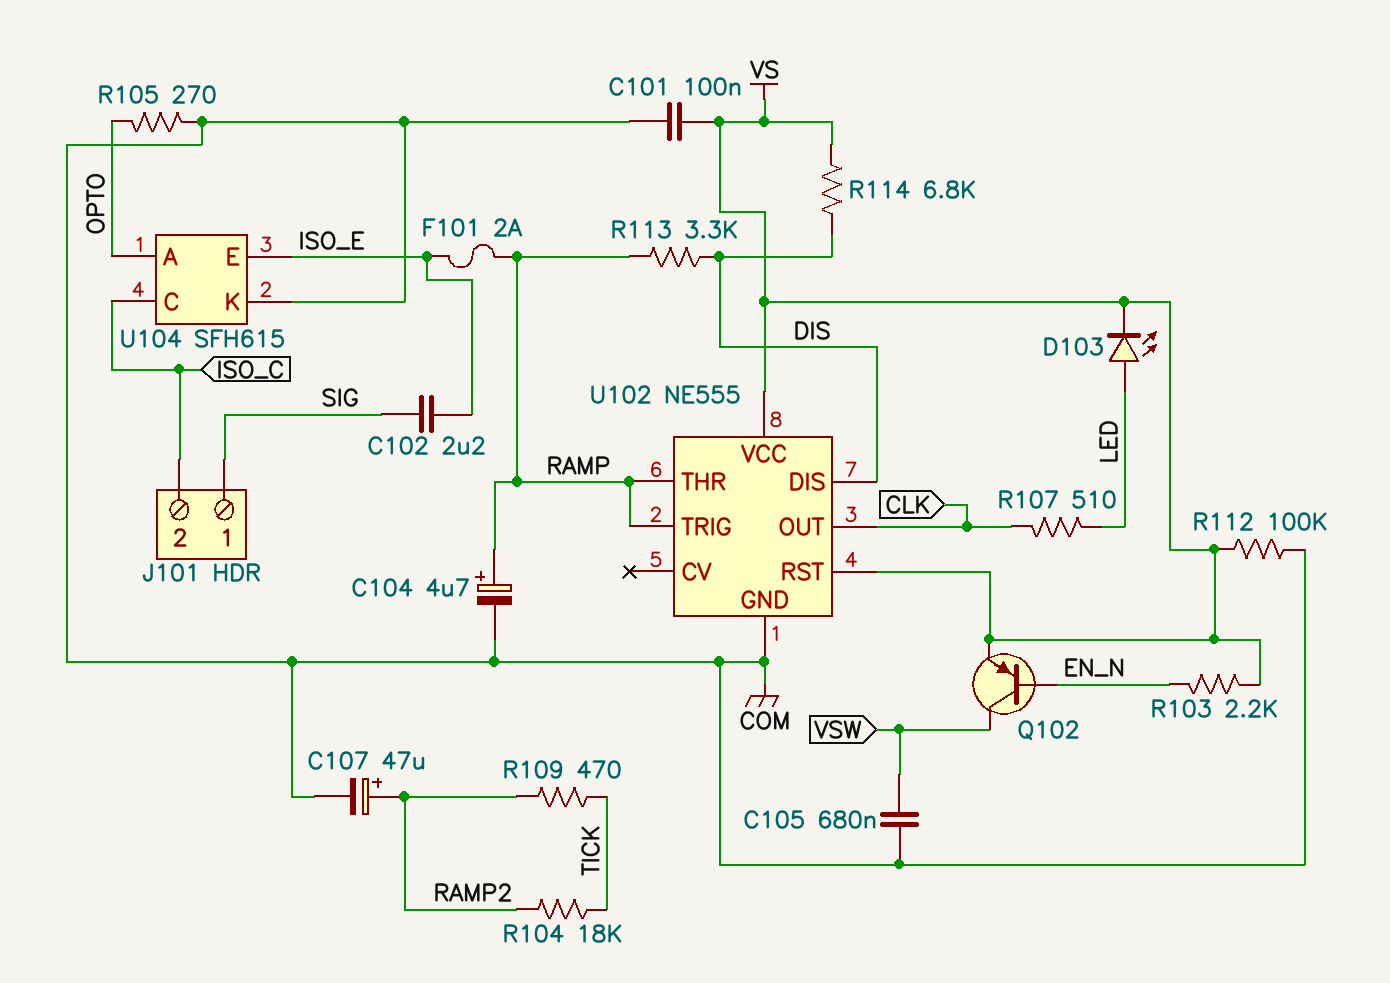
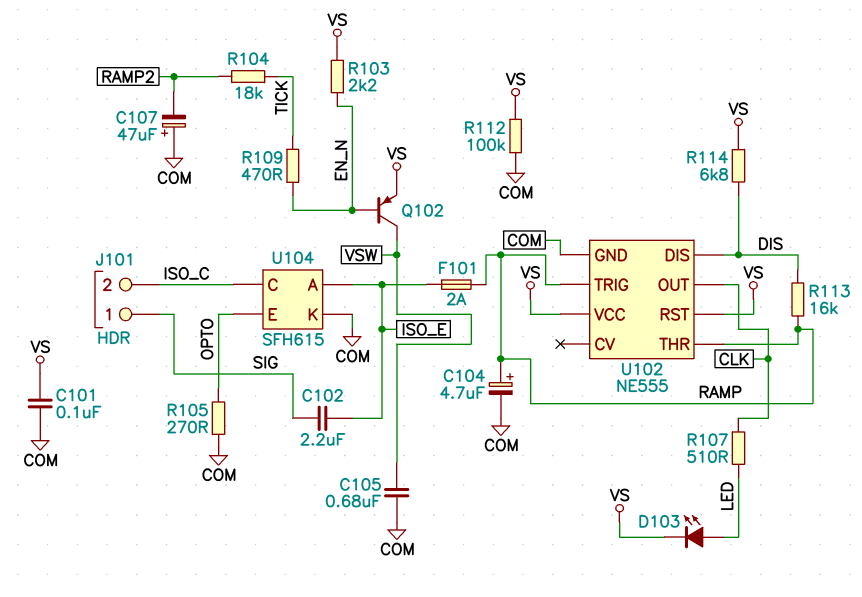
C107: 47uF (plus RAMP2, minus COM) -> 47uF (plus COM, minus RAMP2)
R109: 470 (RAMP2, TICK) -> 470 (EN_N, TICK)
R113: 3.3k (DIS, RAMP) -> 16k (DIS, RAMP)
U104 pin A: OPTO -> ISO_E
U104 pin E: ISO_E -> OPTO

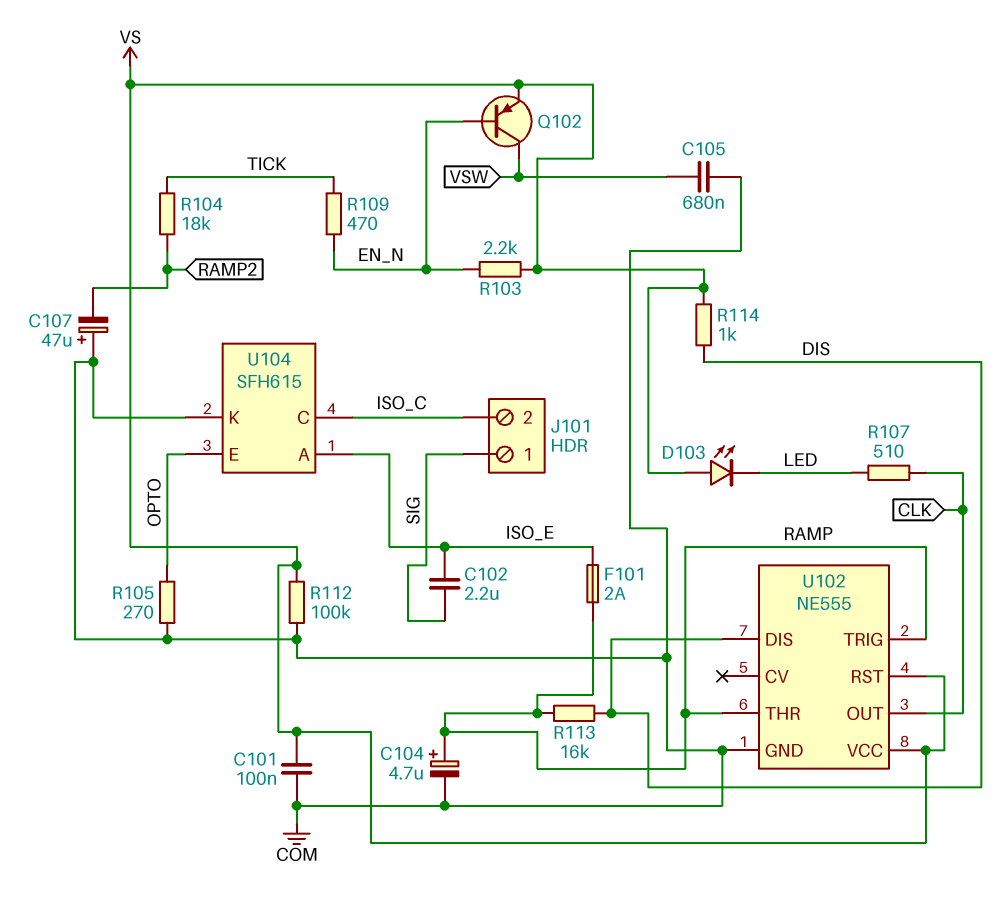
D103: LED (A LED, K VS) -> LED (A VS, K LED)
R114: 6.8k (DIS, VS) -> 1k (DIS, VS)

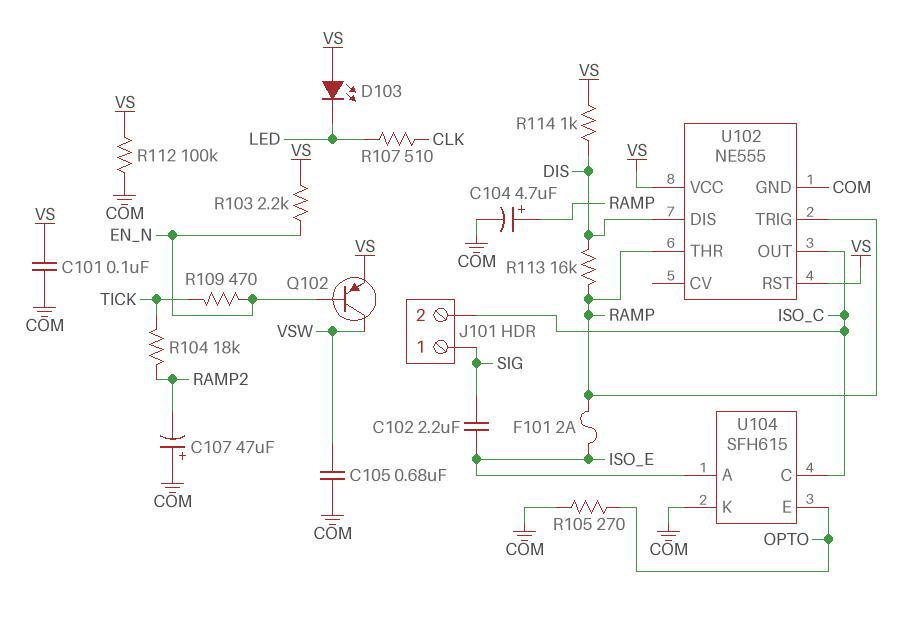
U102 pin OUT: CLK -> ISO_C

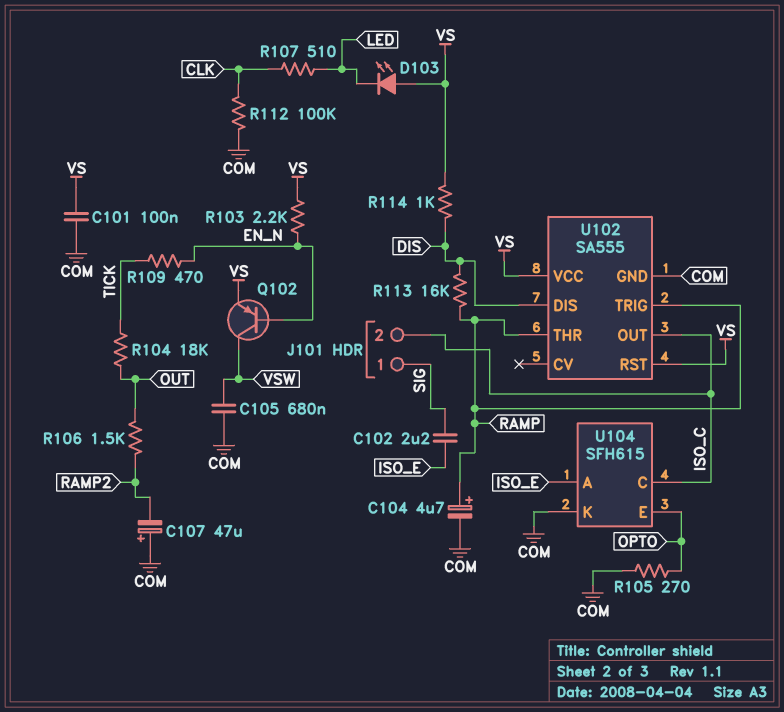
F101: 2A (ISO_E, RAMP) -> none
R104: 18k (RAMP2, TICK) -> 18k (OUT, TICK)
R106: none -> 1.5k (OUT, RAMP2)
R112: 100k (COM, VS) -> 100k (CLK, COM)
U102: NE555 -> SA555

